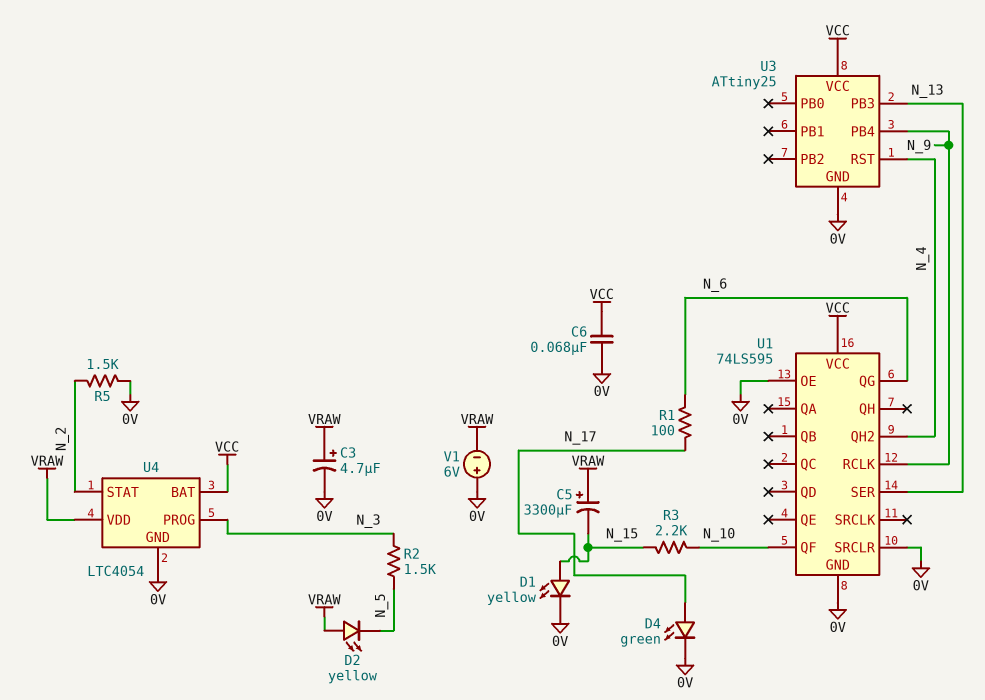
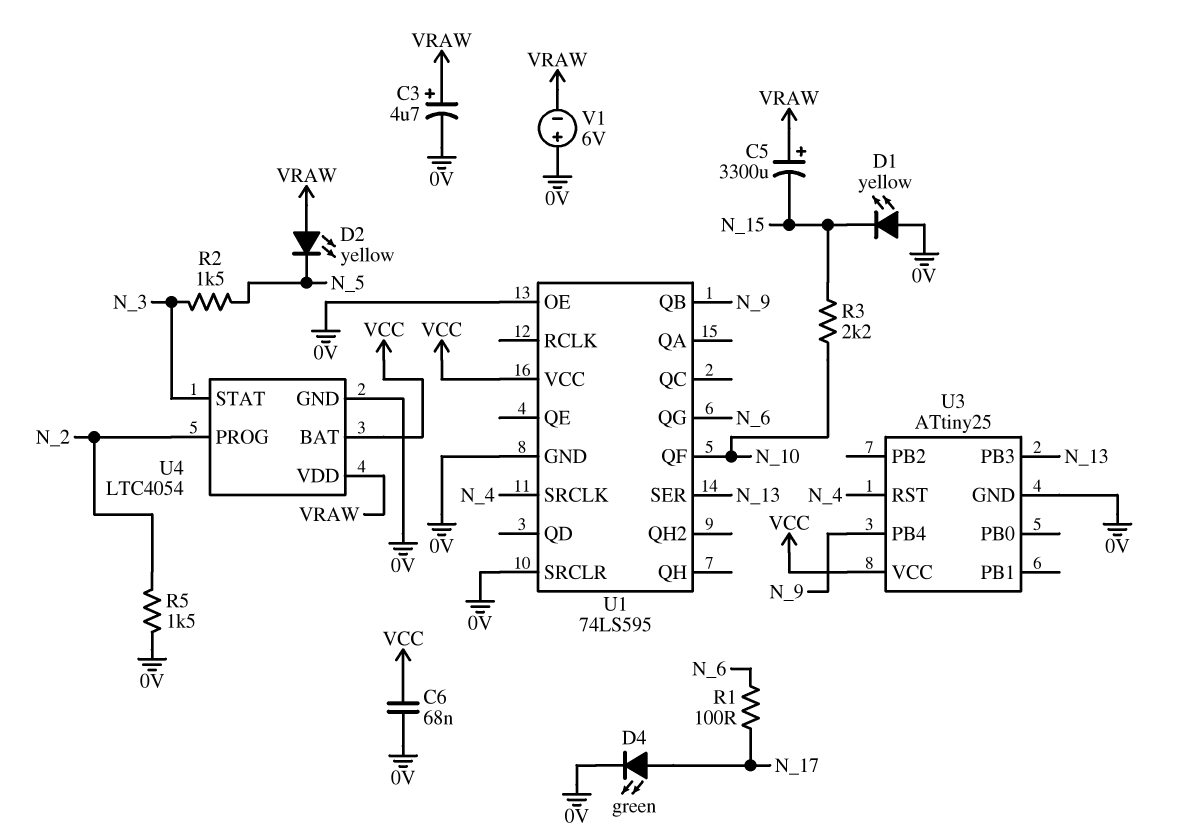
D1: LED yellow (A N_15, K 0V) -> LED yellow (A 0V, K N_15)
U1 pin QB: none -> N_9
U1 pin QH2: N_4 -> none
U1 pin RCLK: N_9 -> none
U1 pin SRCLK: none -> N_4
U4 pin PROG: N_3 -> N_2
U4 pin STAT: N_2 -> N_3

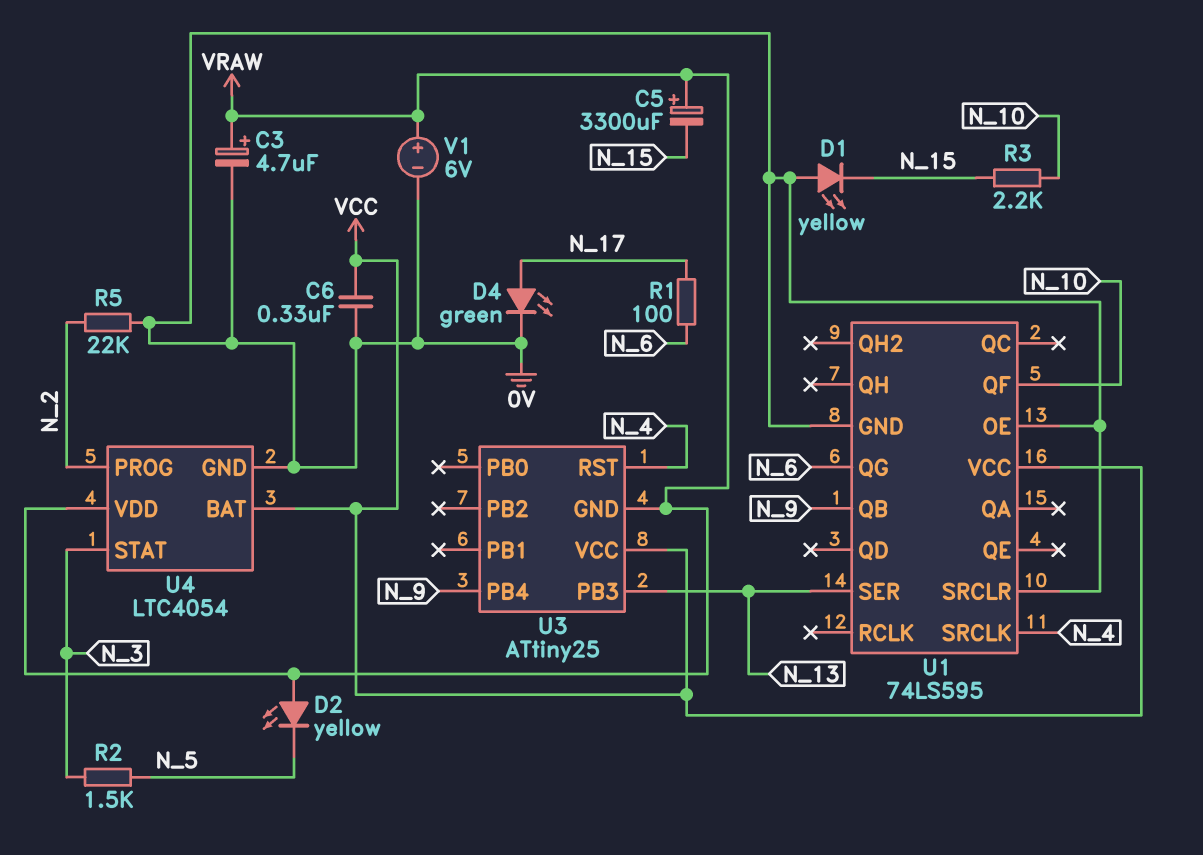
C6: 68nF (0V, VCC) -> 330nF (0V, VCC)
R5: 1.5k (0V, N_2) -> 22k (0V, N_2)
U3 pin GND: 0V -> VRAW
V1: 6V (plus 0V, minus VRAW) -> 6V (plus VRAW, minus 0V)

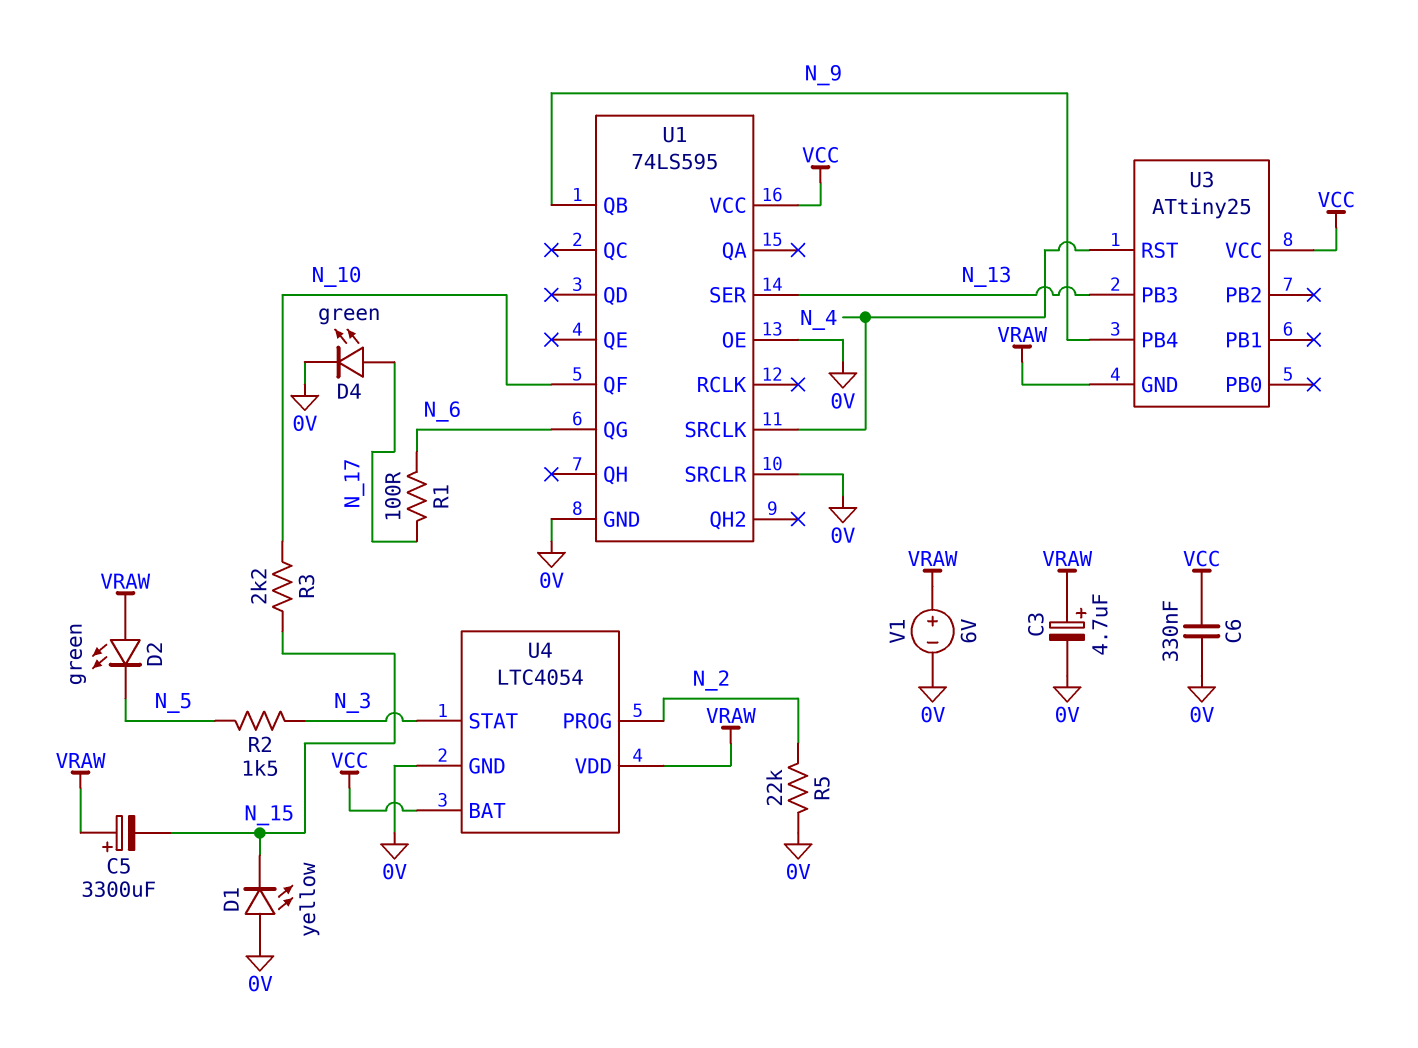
D2: LED yellow (A VRAW, K N_5) -> LED green (A VRAW, K N_5)

